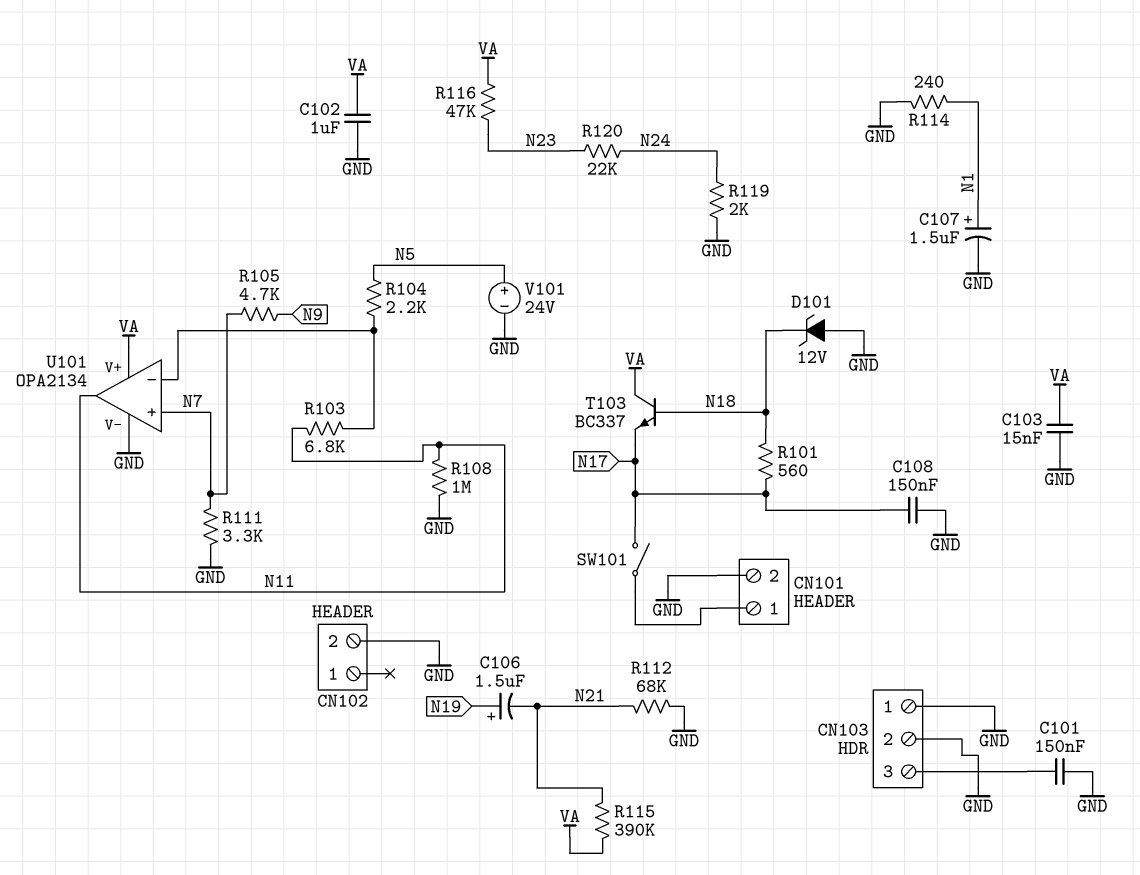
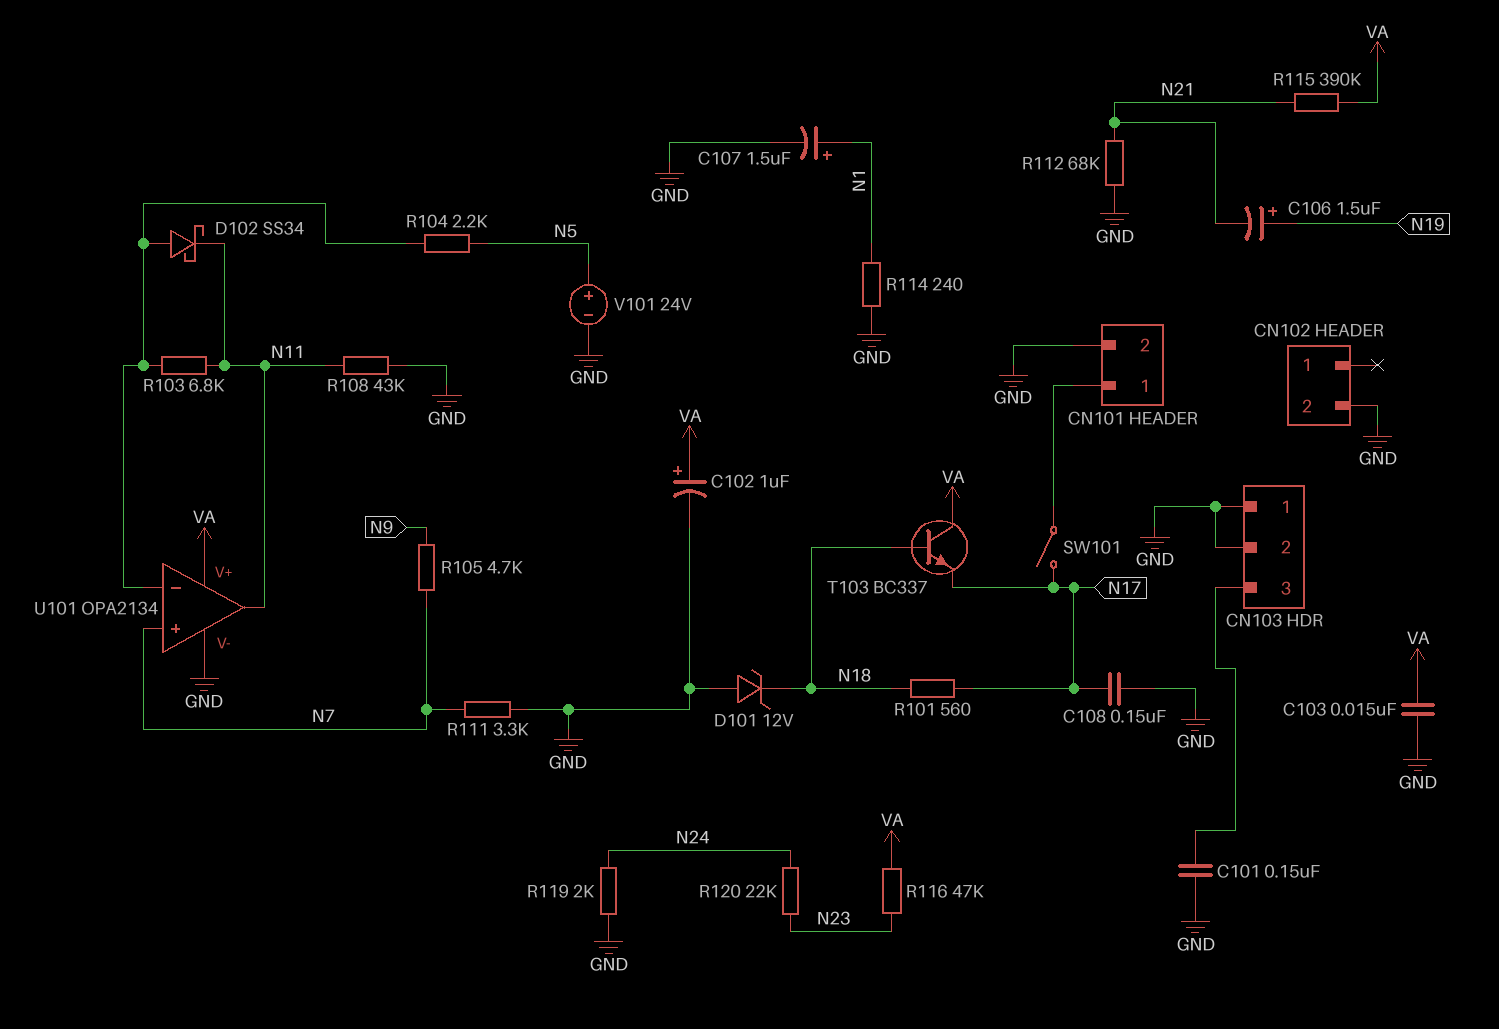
C102: 1uF (GND, VA) -> 1uF (plus VA, minus GND)
D102: none -> schottky SS34 (A U101/in-, K N11)
R108: 1M (GND, N11) -> 43k (GND, N11)

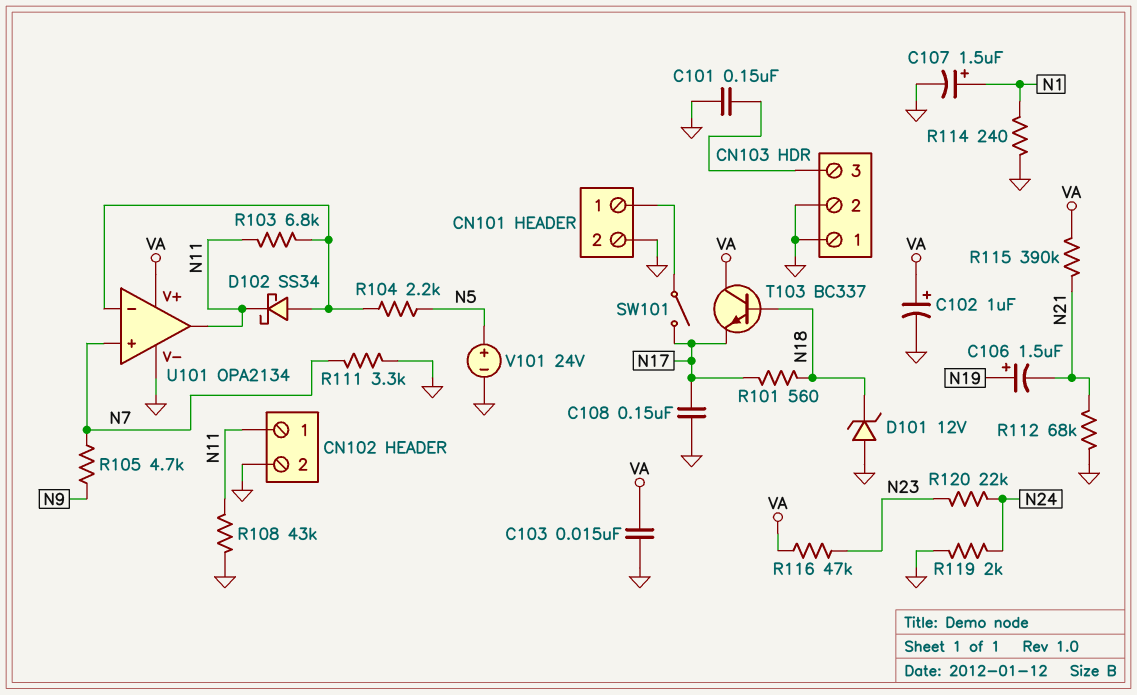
CN102 pin 1: none -> N11

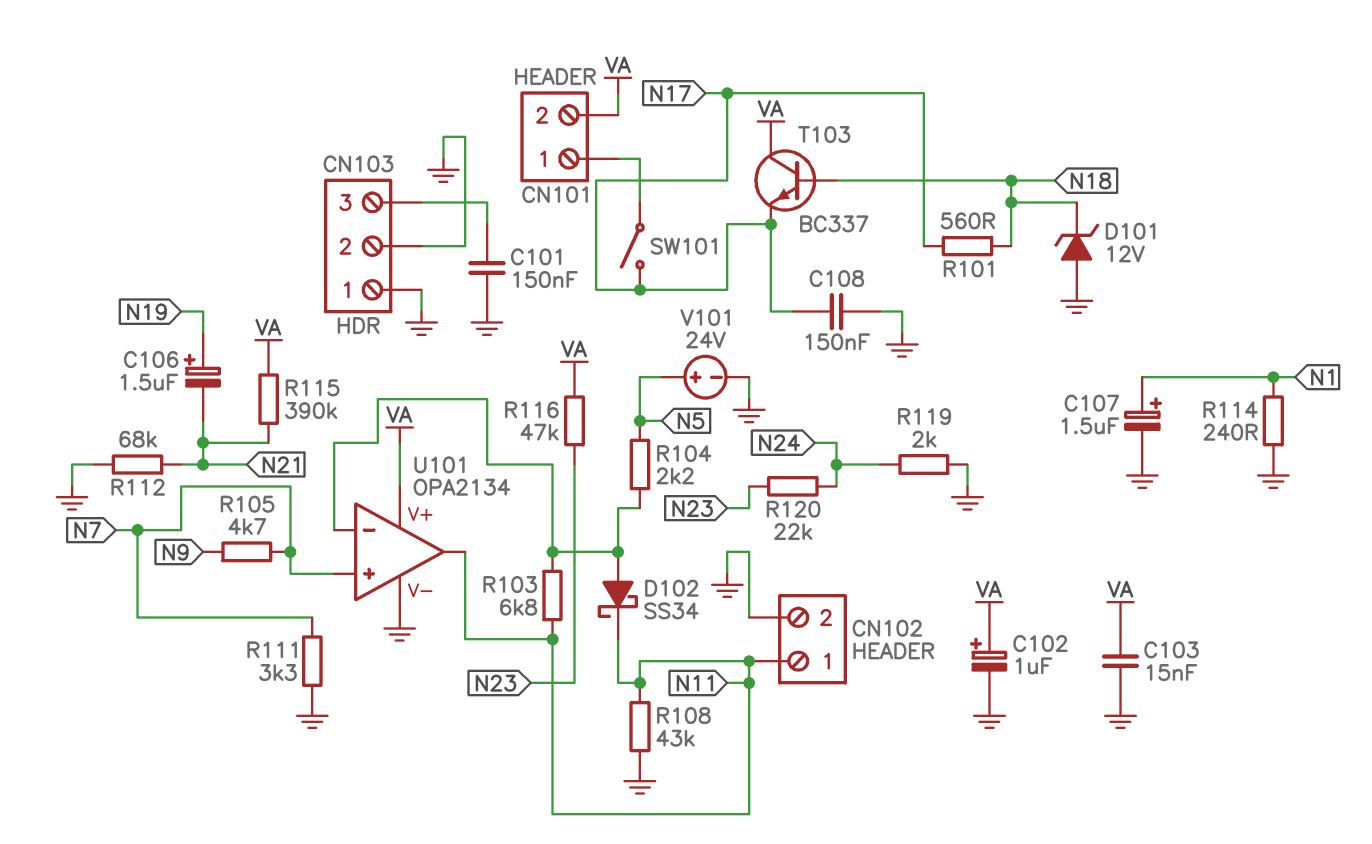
CN101 pin 2: GND -> VA

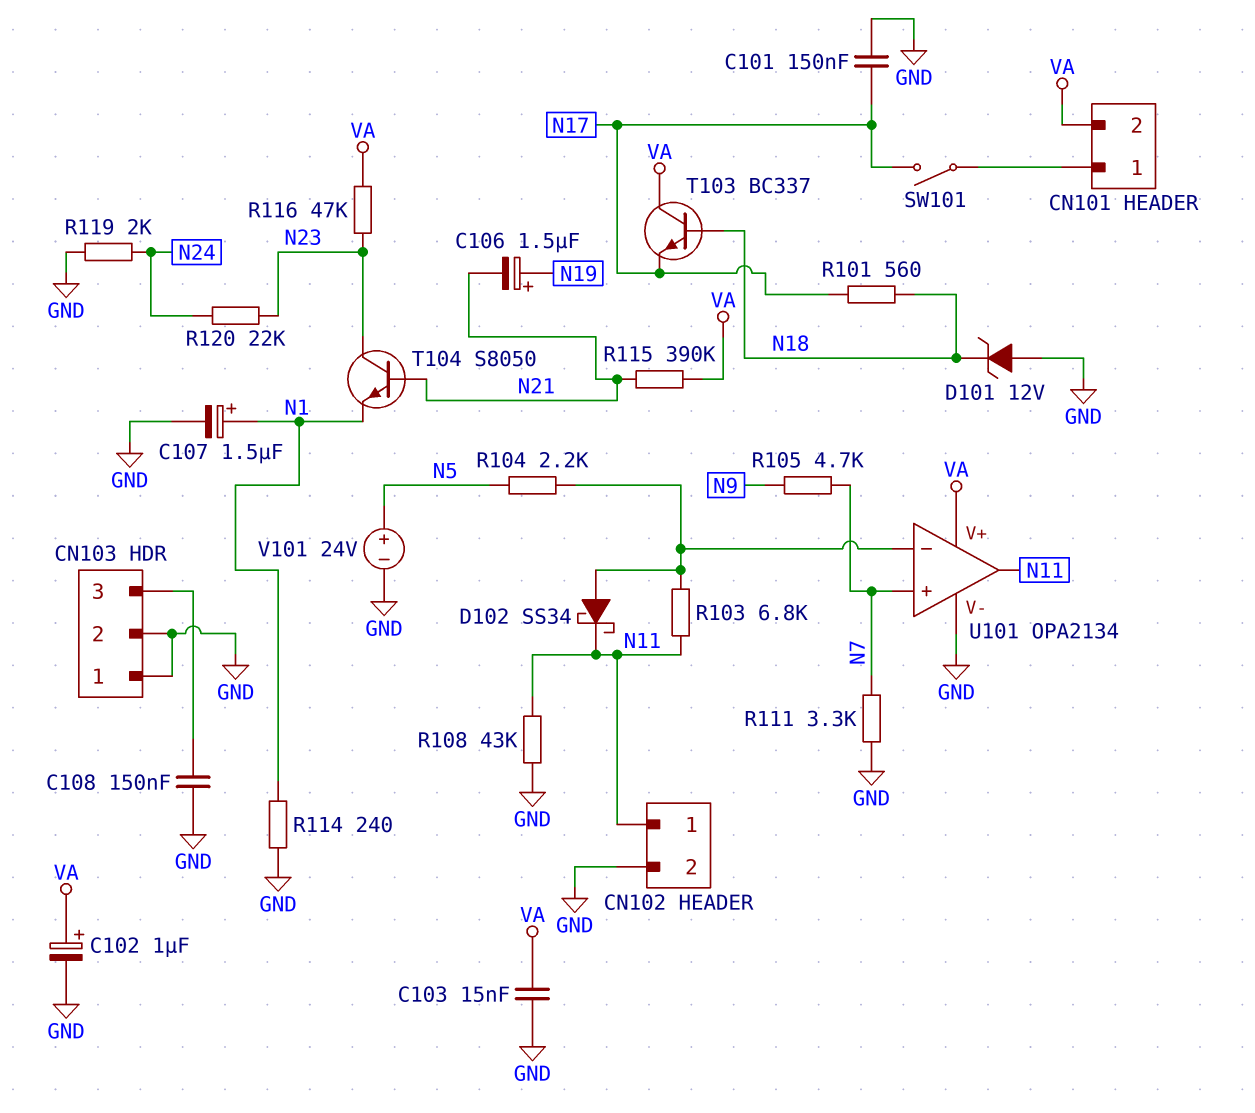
C101: 150nF (CN103/3, GND) -> 150nF (GND, N17)
C108: 150nF (GND, N17) -> 150nF (CN103/3, GND)
R112: 68k (GND, N21) -> none
T104: none -> NPN S8050 (B N21, C N23, E N1)

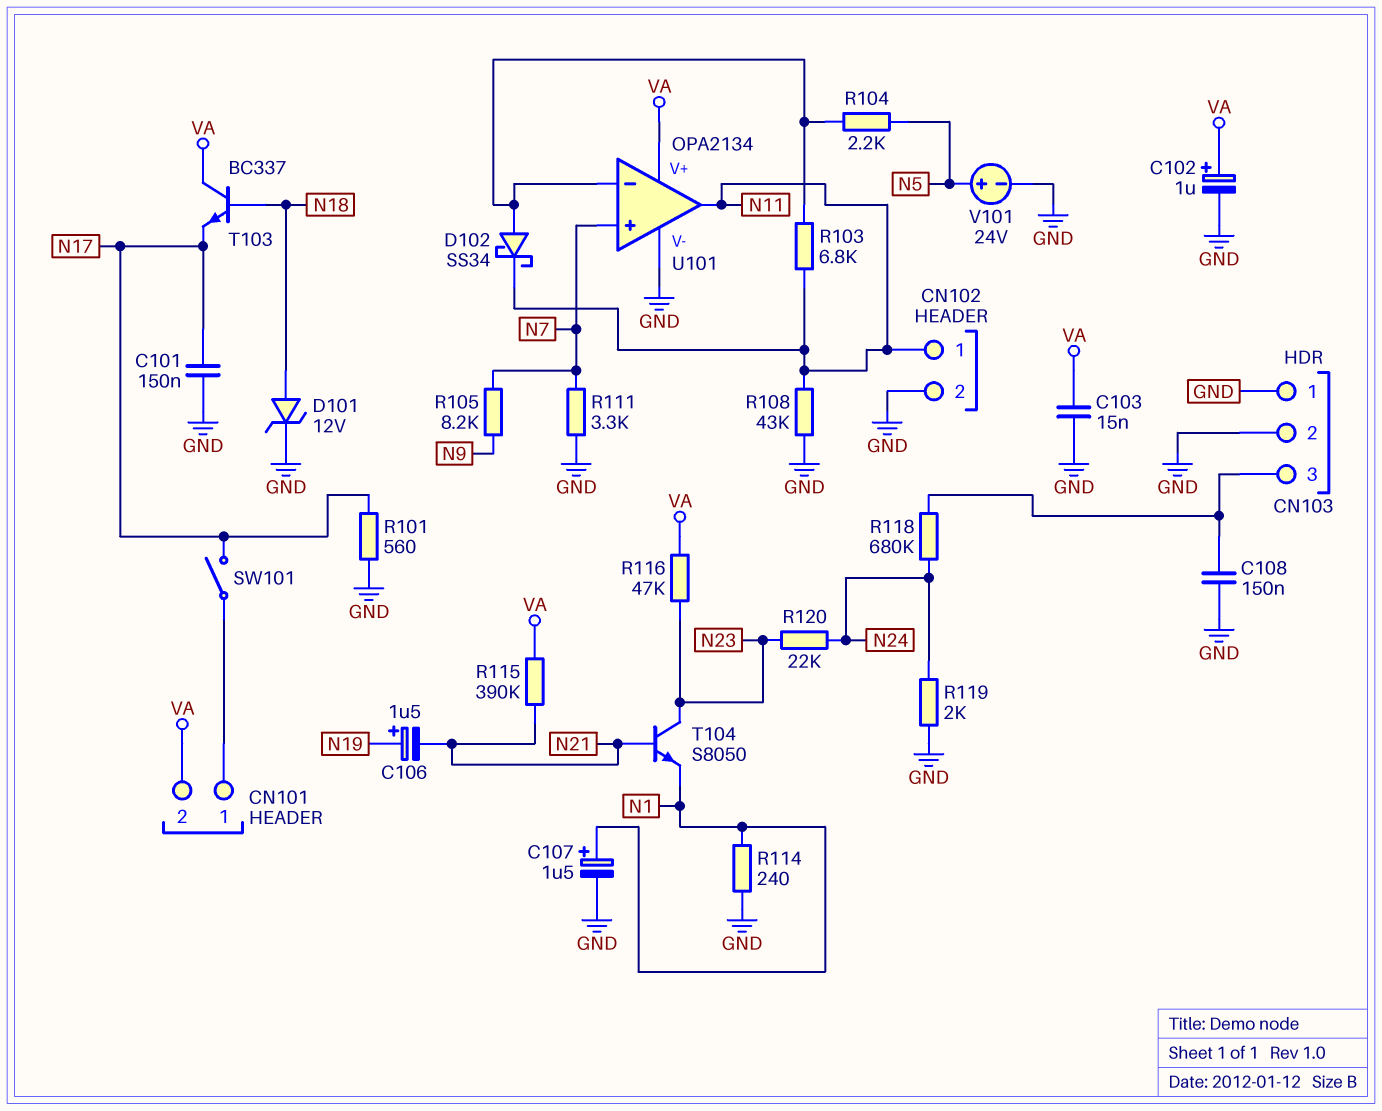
D101: zener 12V (A GND, K N18) -> zener 12V (A N18, K GND)
R101: 560 (N17, N18) -> 560 (GND, N17)
R105: 4.7k (N7, N9) -> 8.2k (N7, N9)
R118: none -> 680k (CN103/3, N24)

